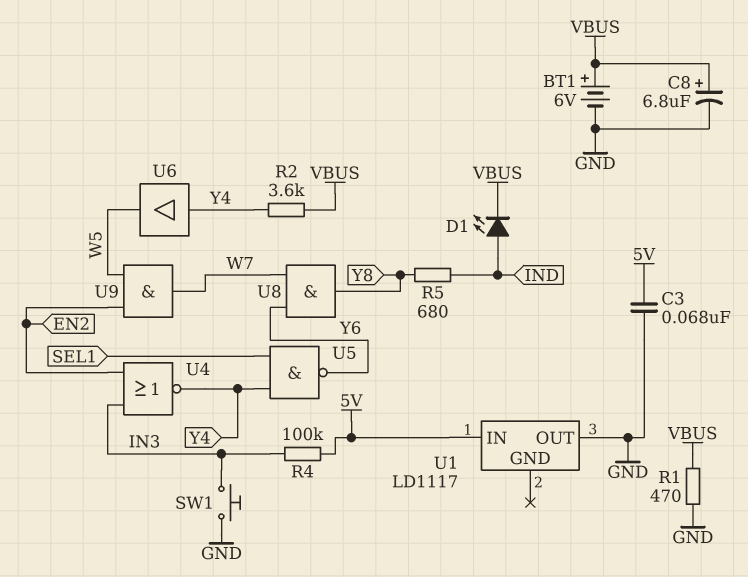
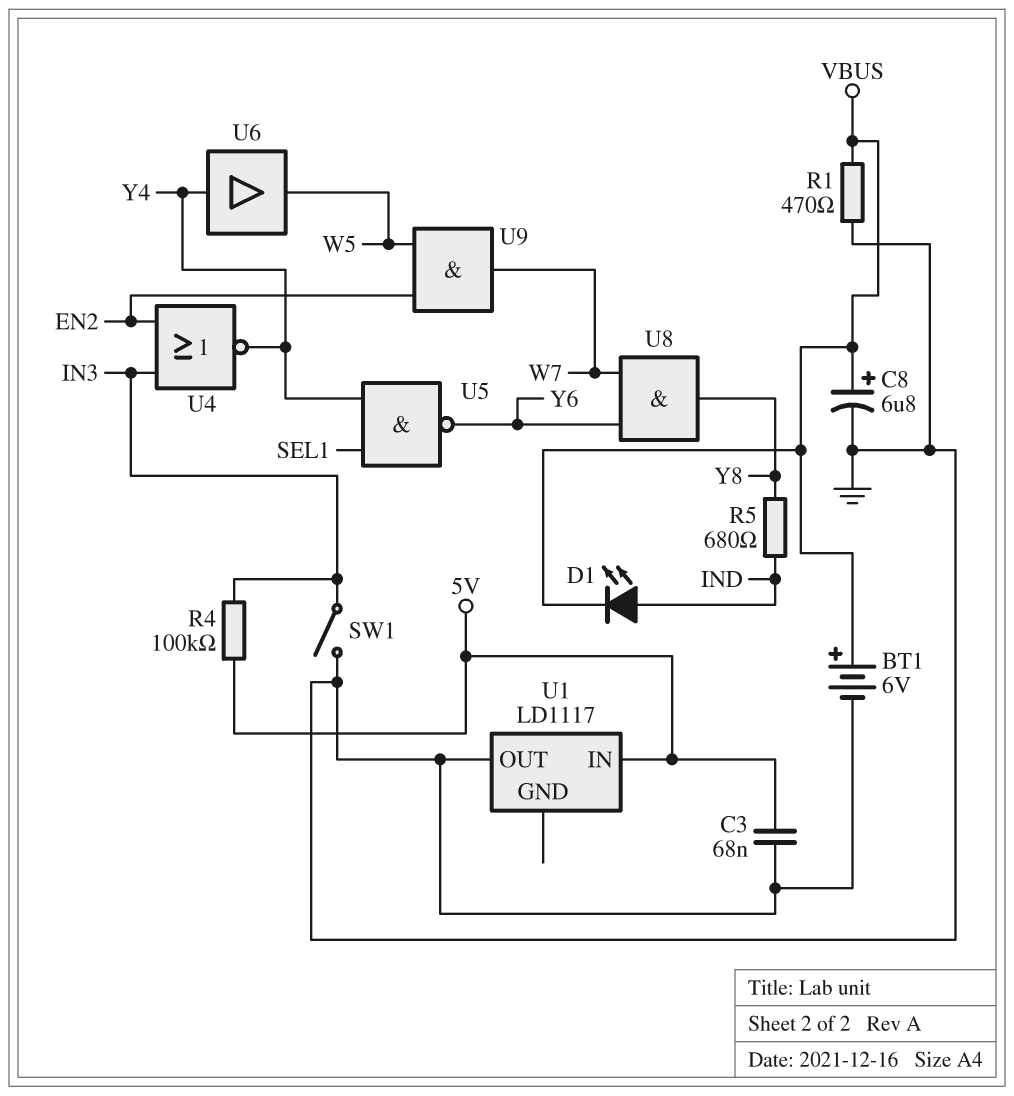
R2: 3.6k (VBUS, Y4) -> none
SW1: button (GND, IN3) -> switch (GND, IN3)

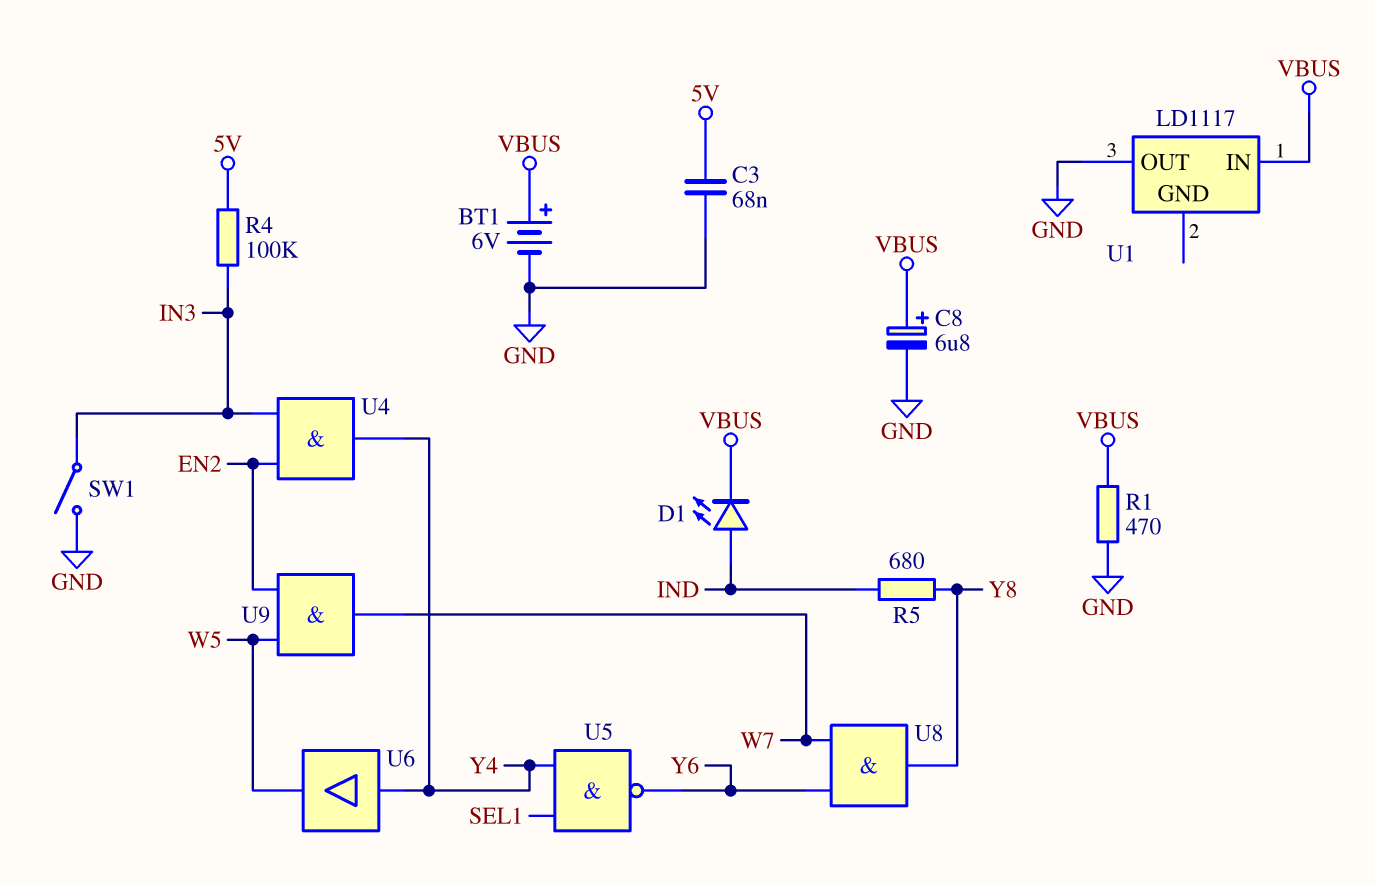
U1 pin IN: 5V -> VBUS
U4: NOR (in EN2, in IN3, out Y4) -> AND (in EN2, in IN3, out Y4)

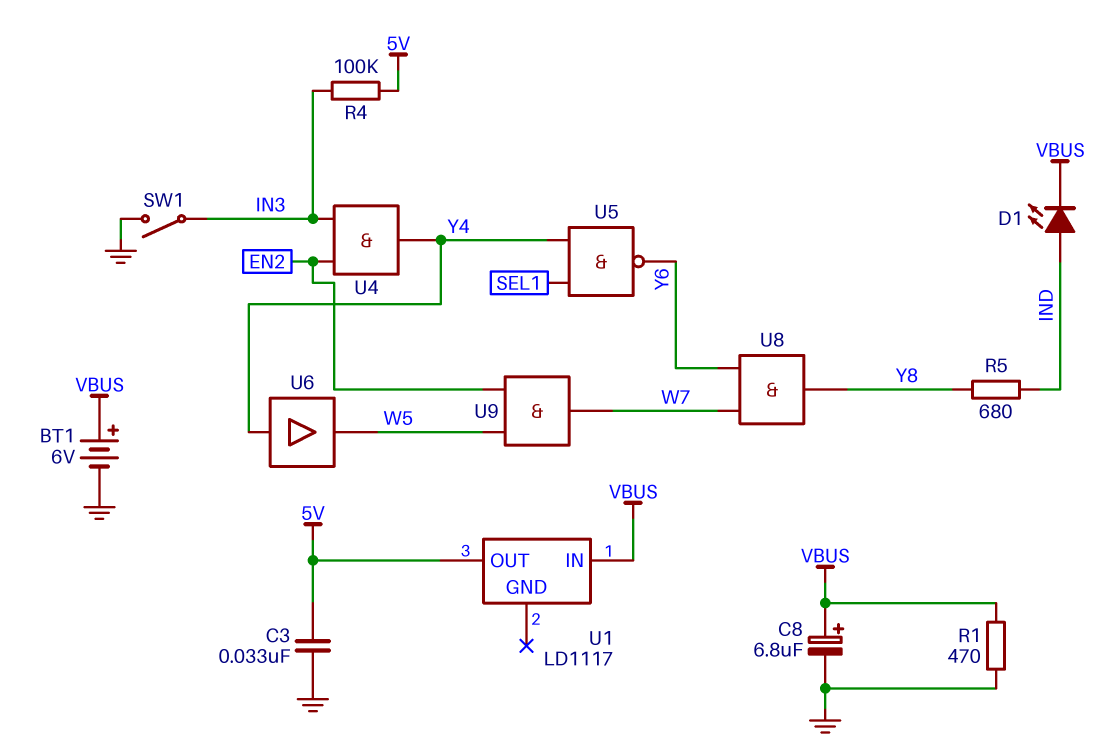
C3: 68nF (5V, GND) -> 33nF (5V, GND)
U1 pin OUT: GND -> 5V

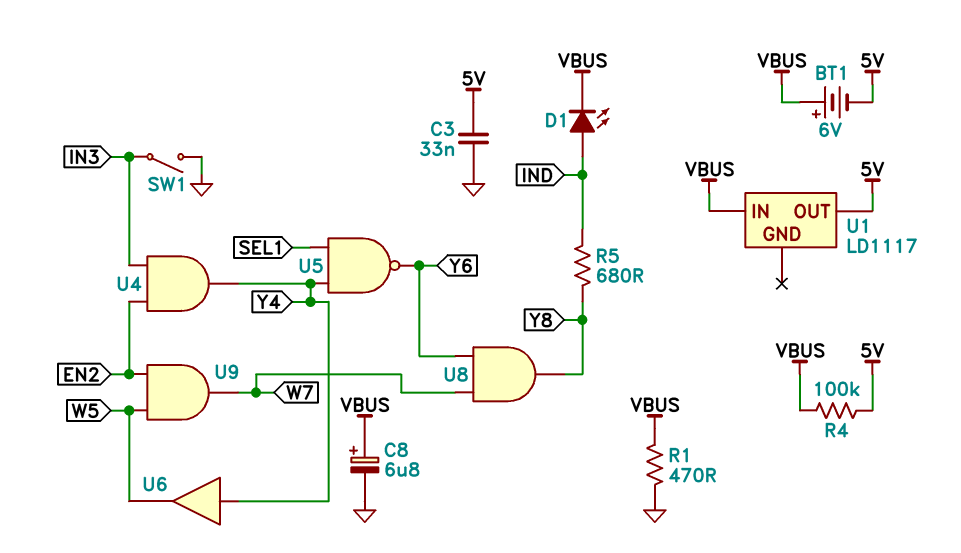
BT1: 6V (plus VBUS, minus GND) -> 6V (plus VBUS, minus 5V)
R4: 100k (5V, IN3) -> 100k (5V, VBUS)

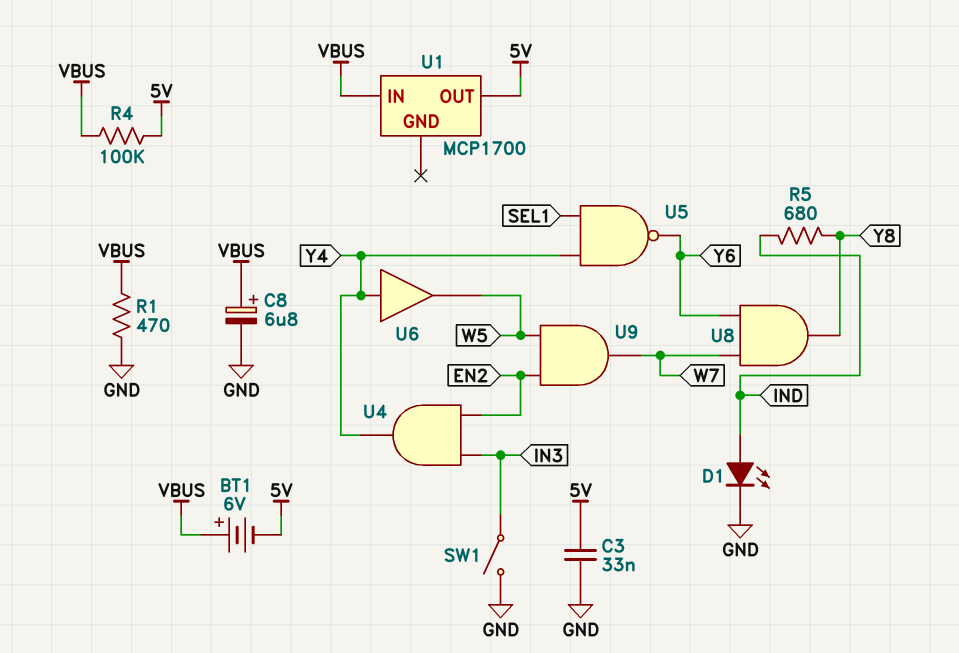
D1: LED (A IND, K VBUS) -> LED (A IND, K GND)
U1: LD1117 -> MCP1700

